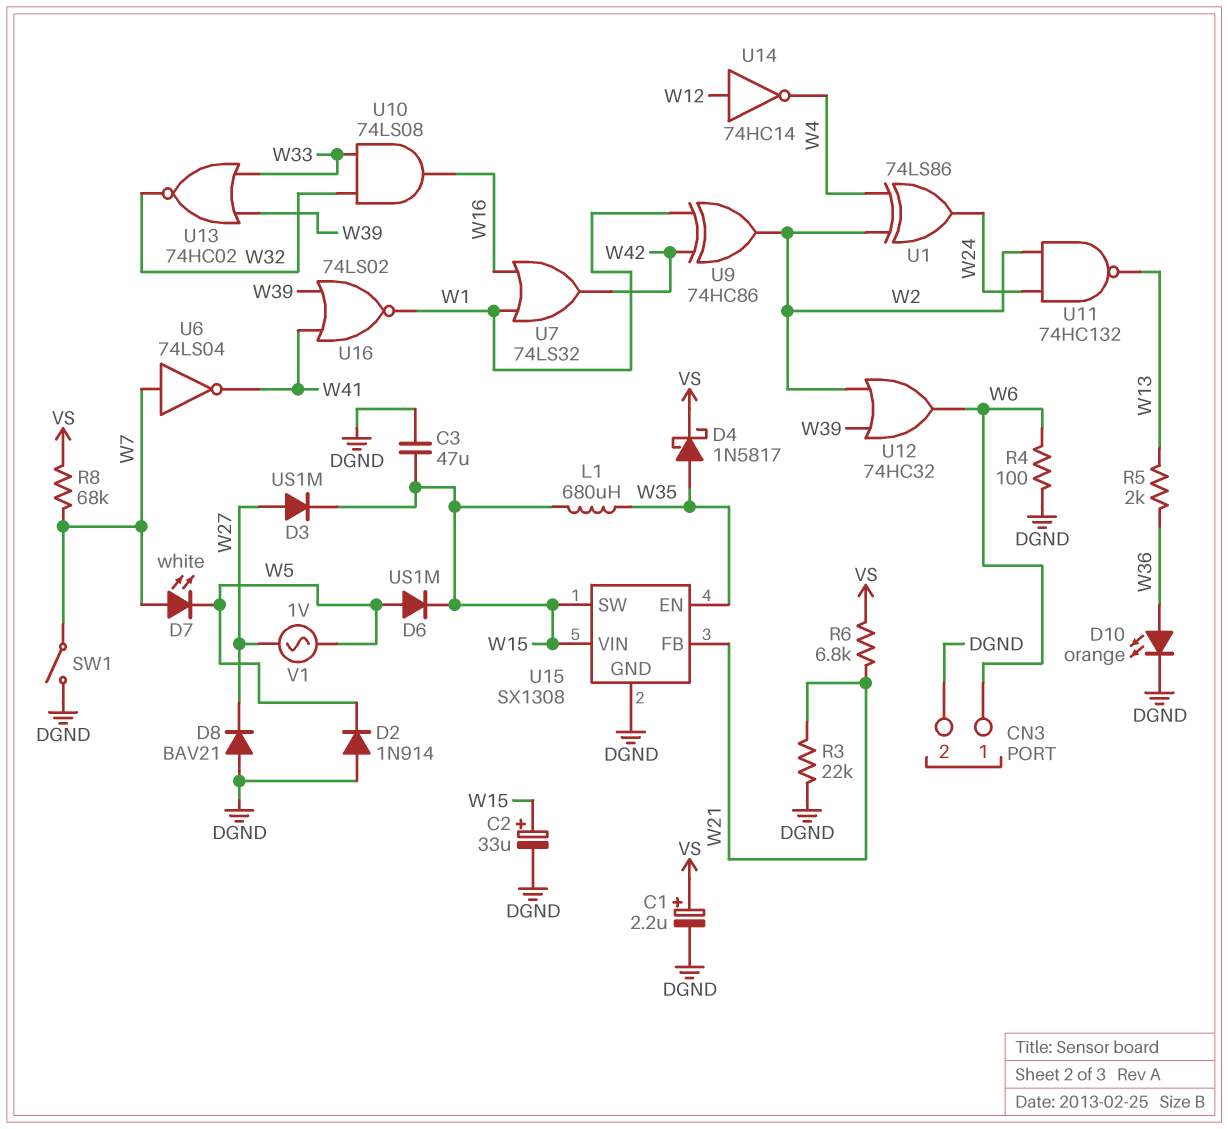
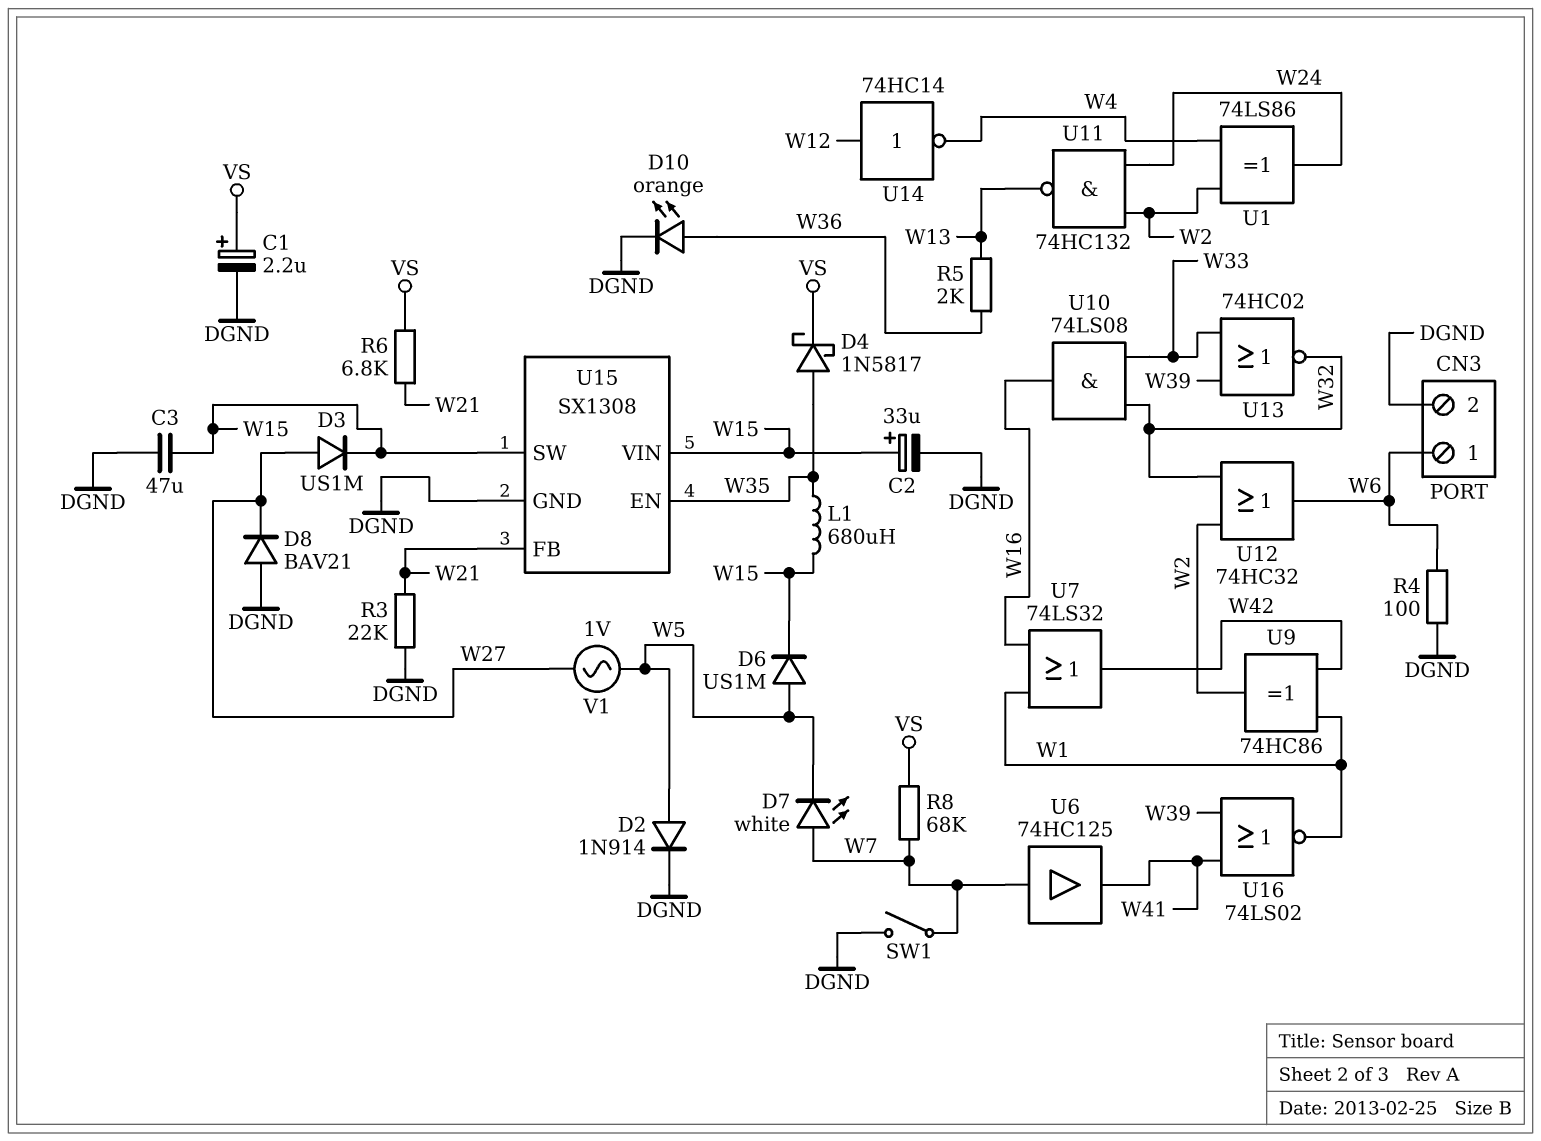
D2: diode 1N914 (A DGND, K W5) -> diode 1N914 (A W5, K DGND)
U6: NOT 74LS04 (in W7, out W41) -> buffer 74HC125 (in W7, out W41)
U12: OR 74HC32 (in W2, in W39, out W6) -> OR 74HC32 (in W2, in W32, out W6)

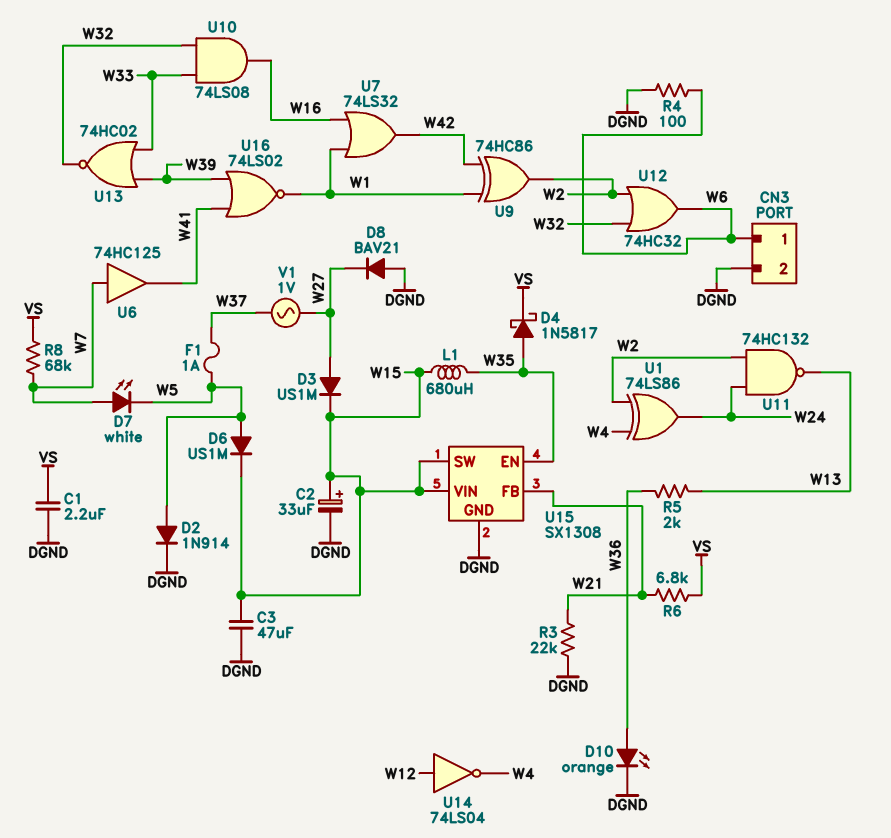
C1: 2.2uF (plus VS, minus DGND) -> 2.2uF (DGND, VS)
F1: none -> 1A (W5, W37)
SW1: switch (DGND, W7) -> none
U14: NOT 74HC14 (in W12, out W4) -> NOT 74LS04 (in W12, out W4)
V1: AC 1V (W5, W27) -> AC 1V (W27, W37)

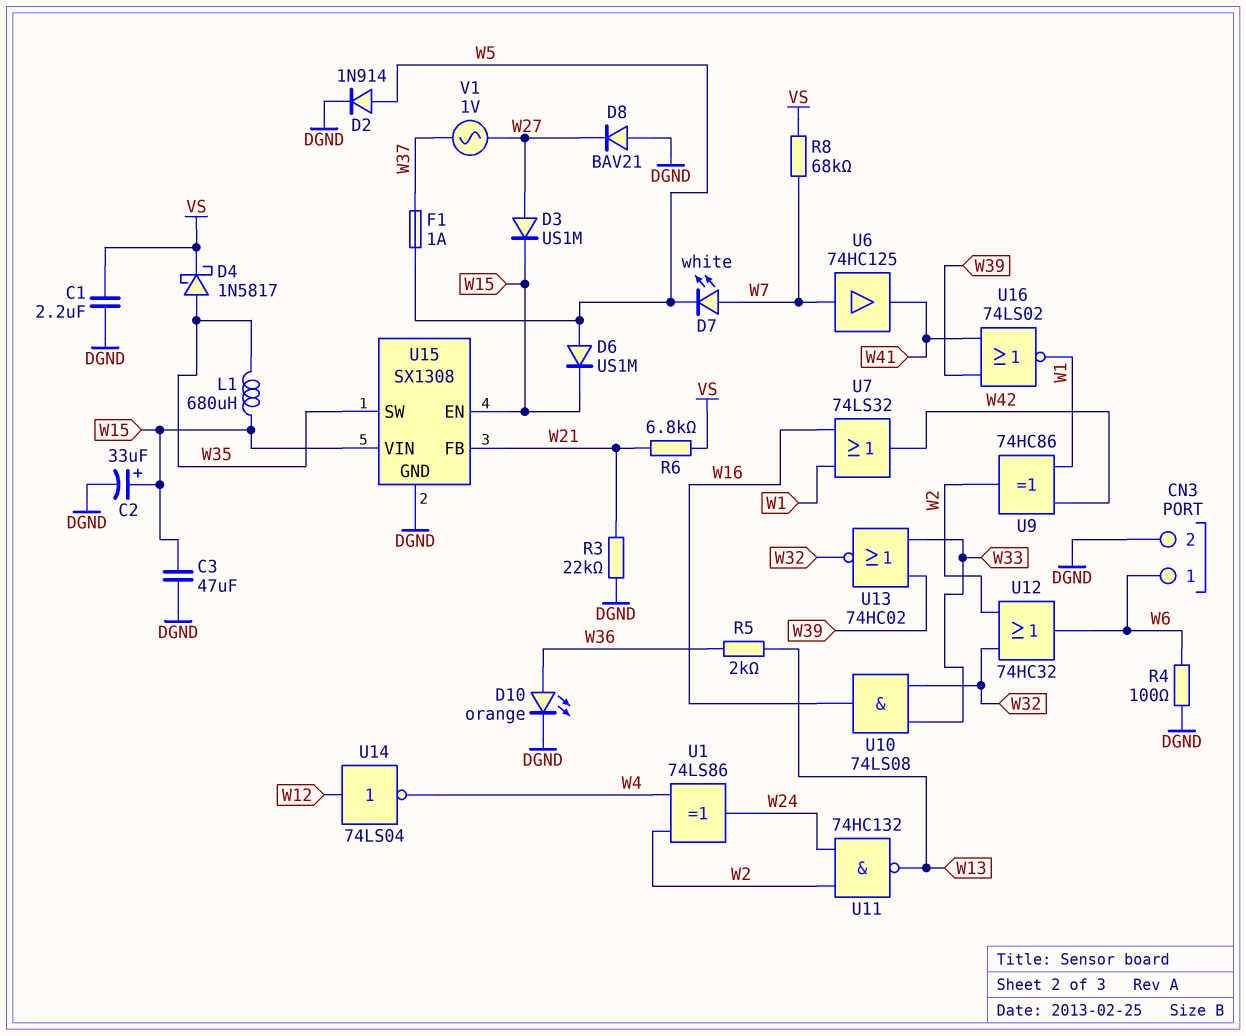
U15 pin EN: W35 -> W15
U15 pin SW: W15 -> W35

